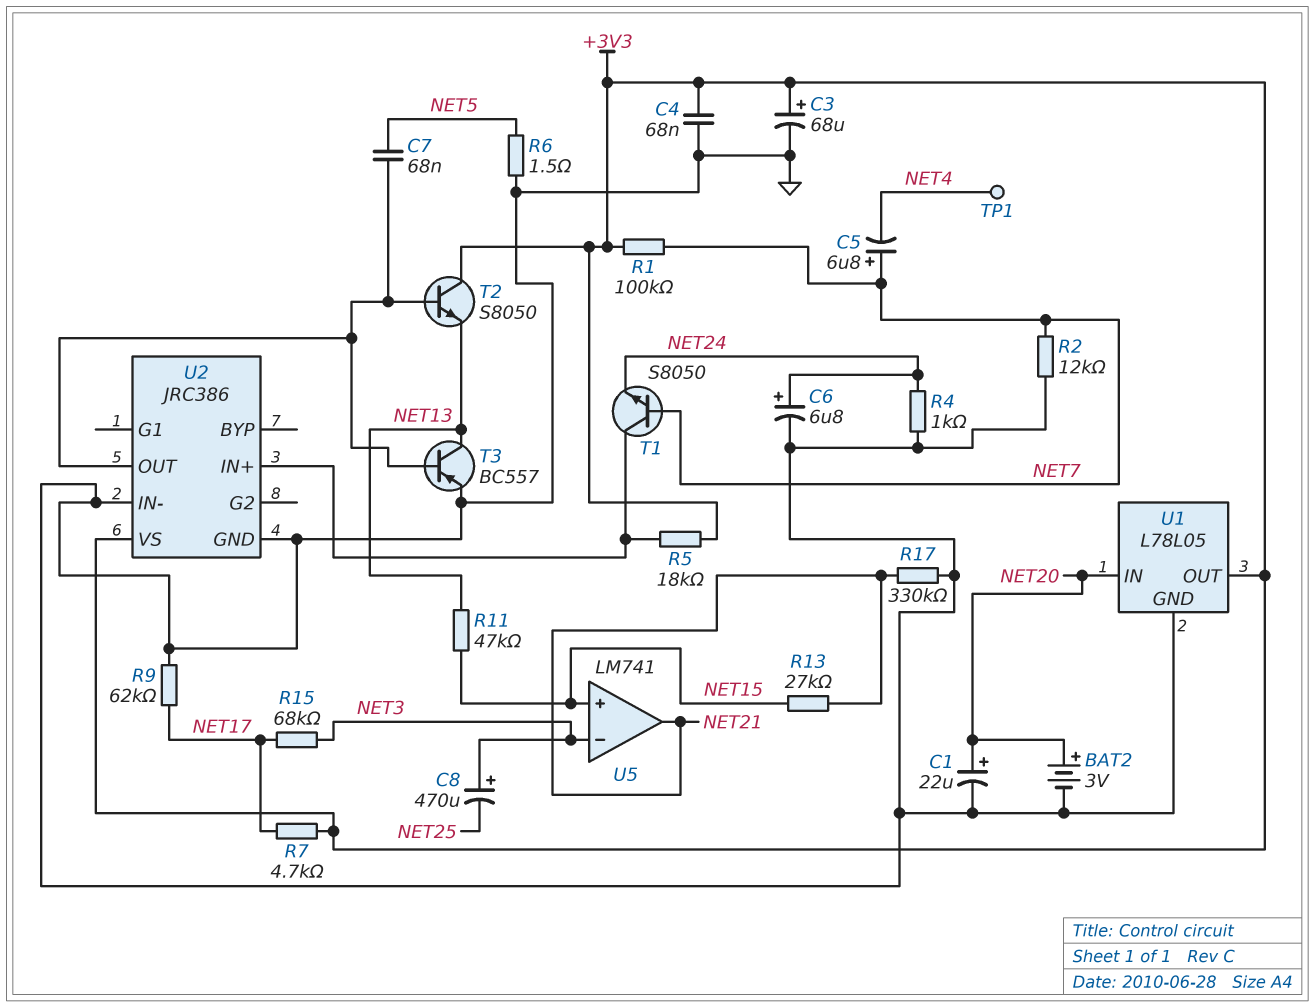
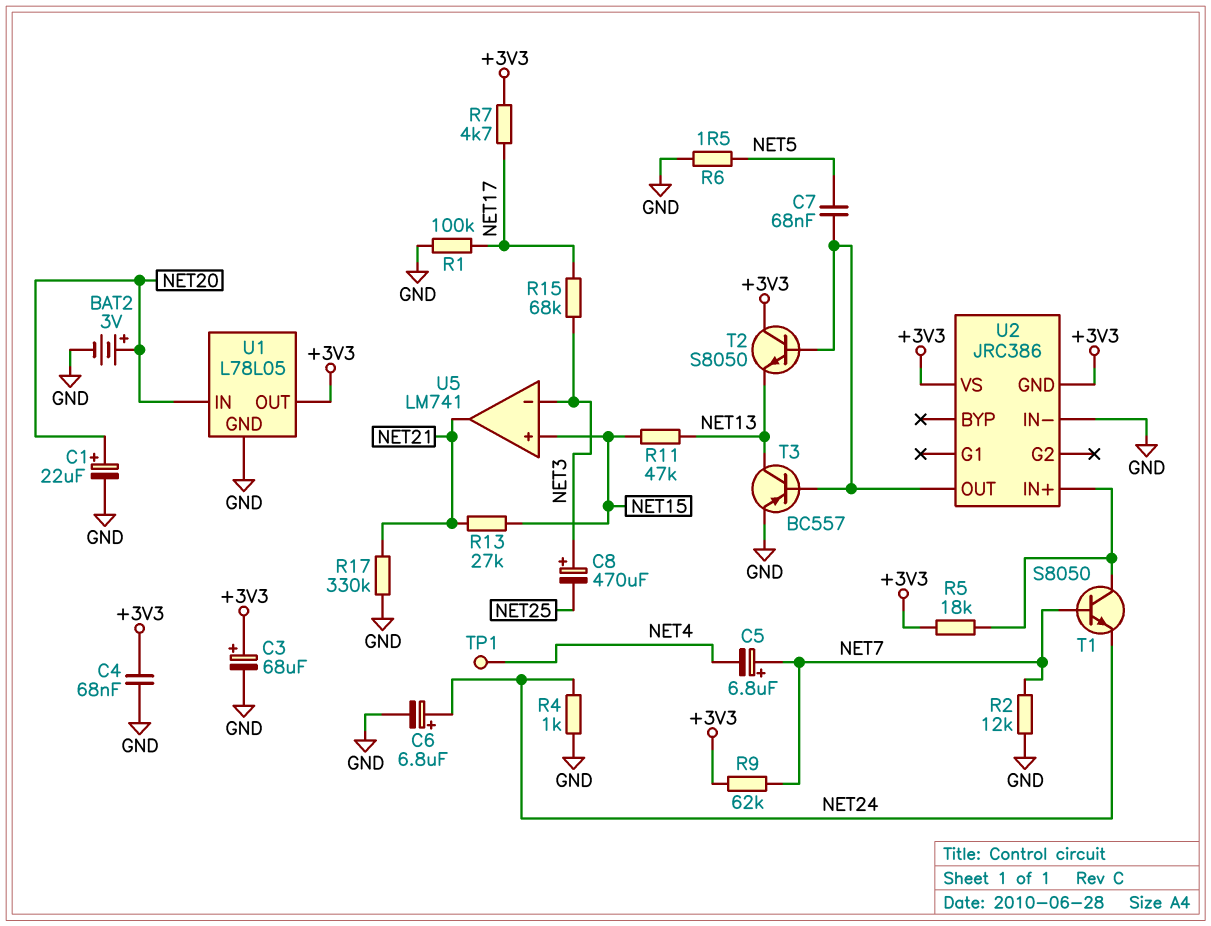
R1: 100k (+3V3, NET7) -> 100k (GND, NET17)
R9: 62k (GND, NET17) -> 62k (+3V3, NET7)
U2 pin GND: GND -> +3V3

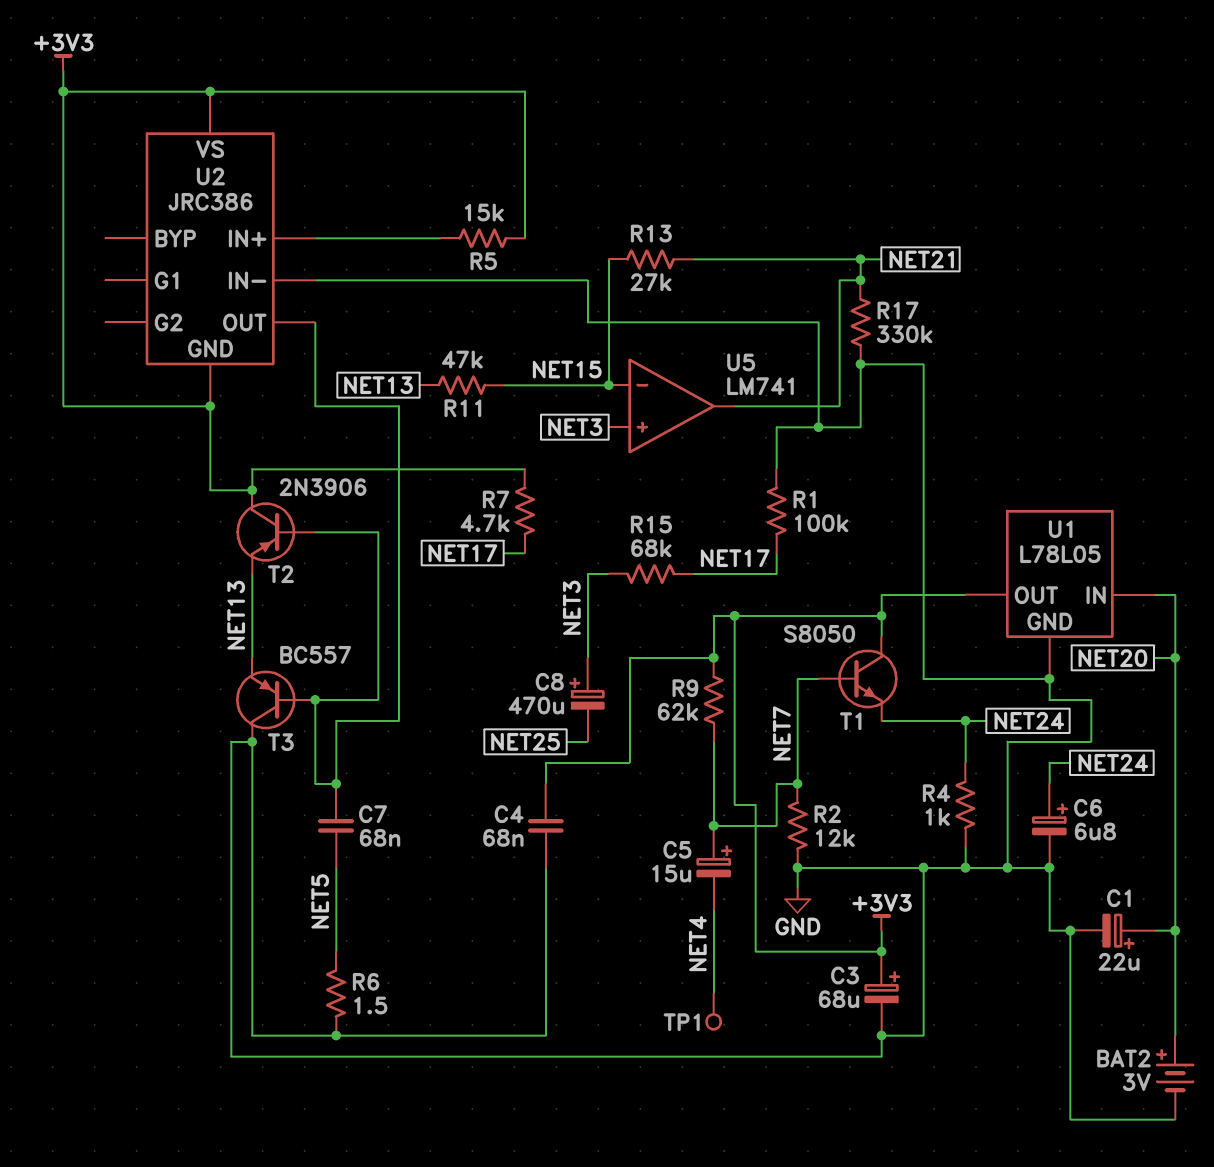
C5: 6.8uF (plus NET7, minus NET4) -> 15uF (plus NET7, minus NET4)
R5: 18k (+3V3, U2/IN+) -> 15k (+3V3, U2/IN+)
T1: NPN S8050 (B NET7, C U2/IN+, E NET24) -> NPN S8050 (B NET7, C +3V3, E NET24)
T2: NPN S8050 (B U2/OUT, C +3V3, E NET13) -> PNP 2N3906 (B U2/OUT, C +3V3, E NET13)
T3: PNP BC557 (B U2/OUT, C NET13, E GND) -> PNP BC557 (B U2/OUT, C GND, E NET13)
U5 pin in+: NET15 -> NET3
U5 pin in-: NET3 -> NET15

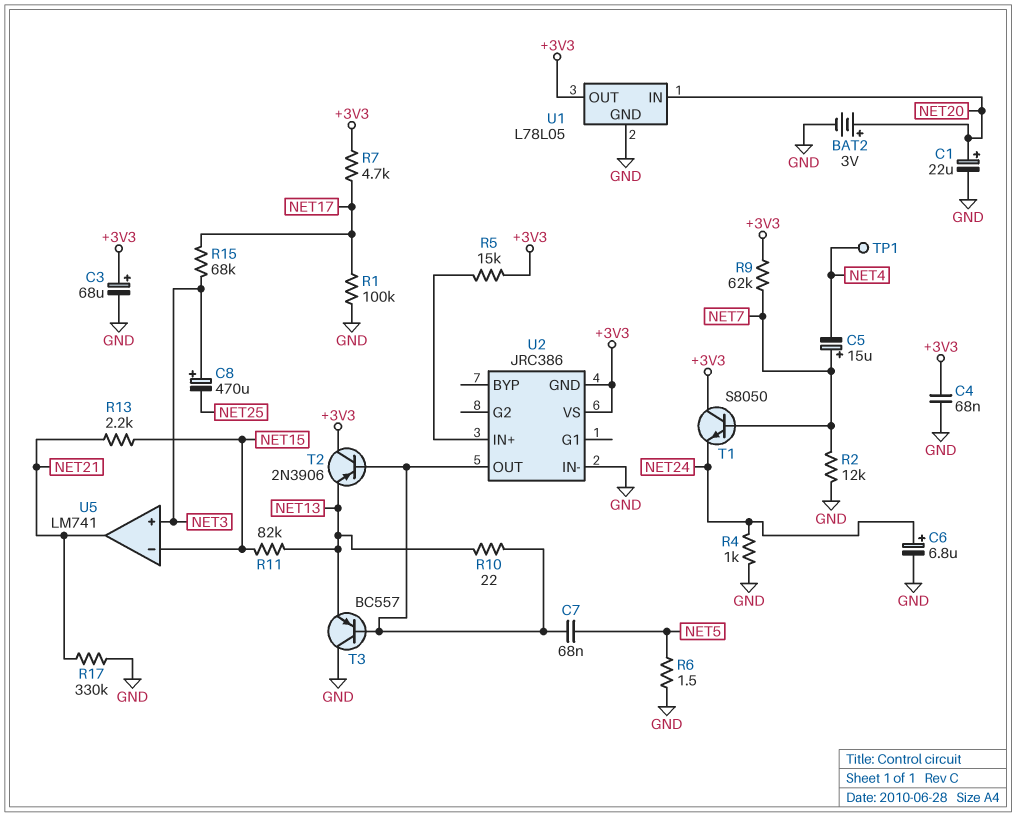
R10: none -> 22 (NET13, U2/OUT)
R11: 47k (NET13, NET15) -> 82k (NET13, NET15)
R13: 27k (NET15, NET21) -> 2.2k (NET15, NET21)

